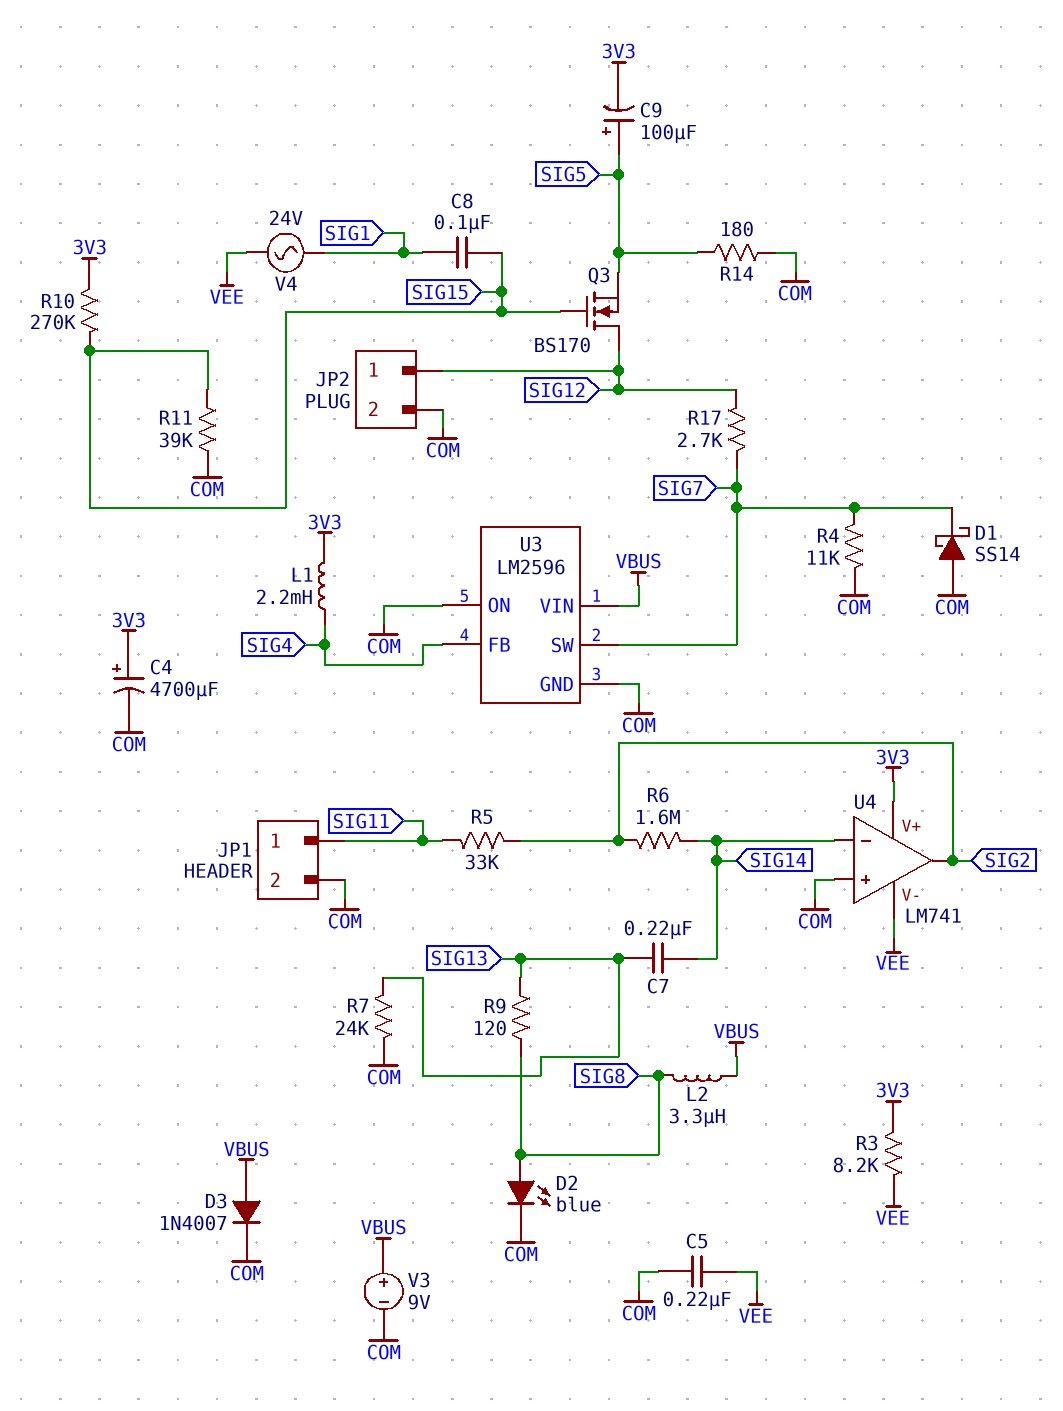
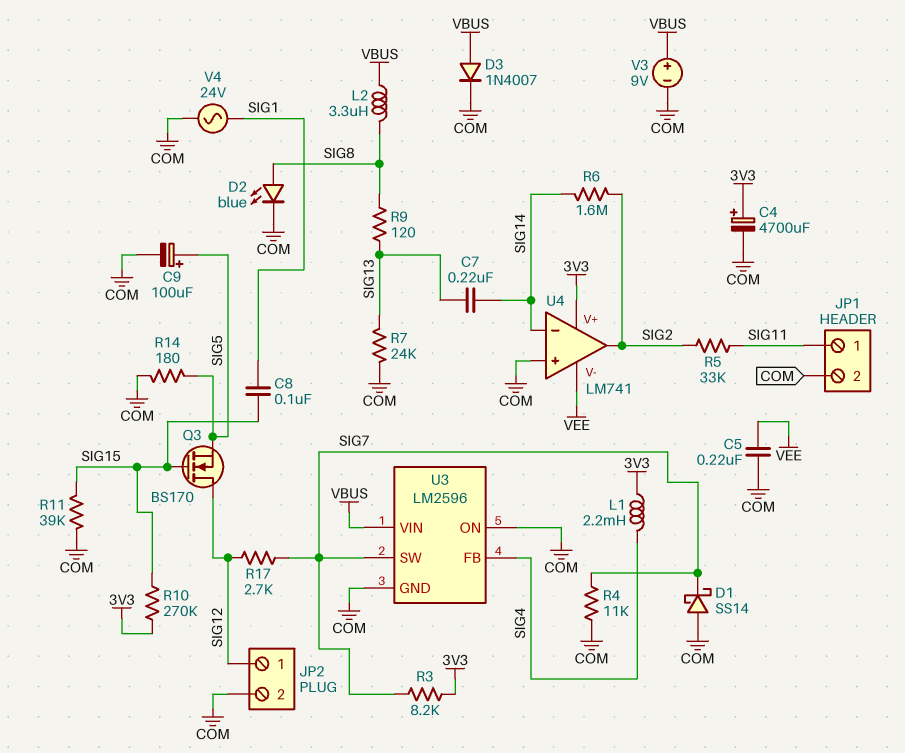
C9: 100uF (plus SIG5, minus 3V3) -> 100uF (plus SIG5, minus COM)
R3: 8.2k (3V3, VEE) -> 8.2k (3V3, SIG7)
V4: AC 24V (SIG1, VEE) -> AC 24V (COM, SIG1)

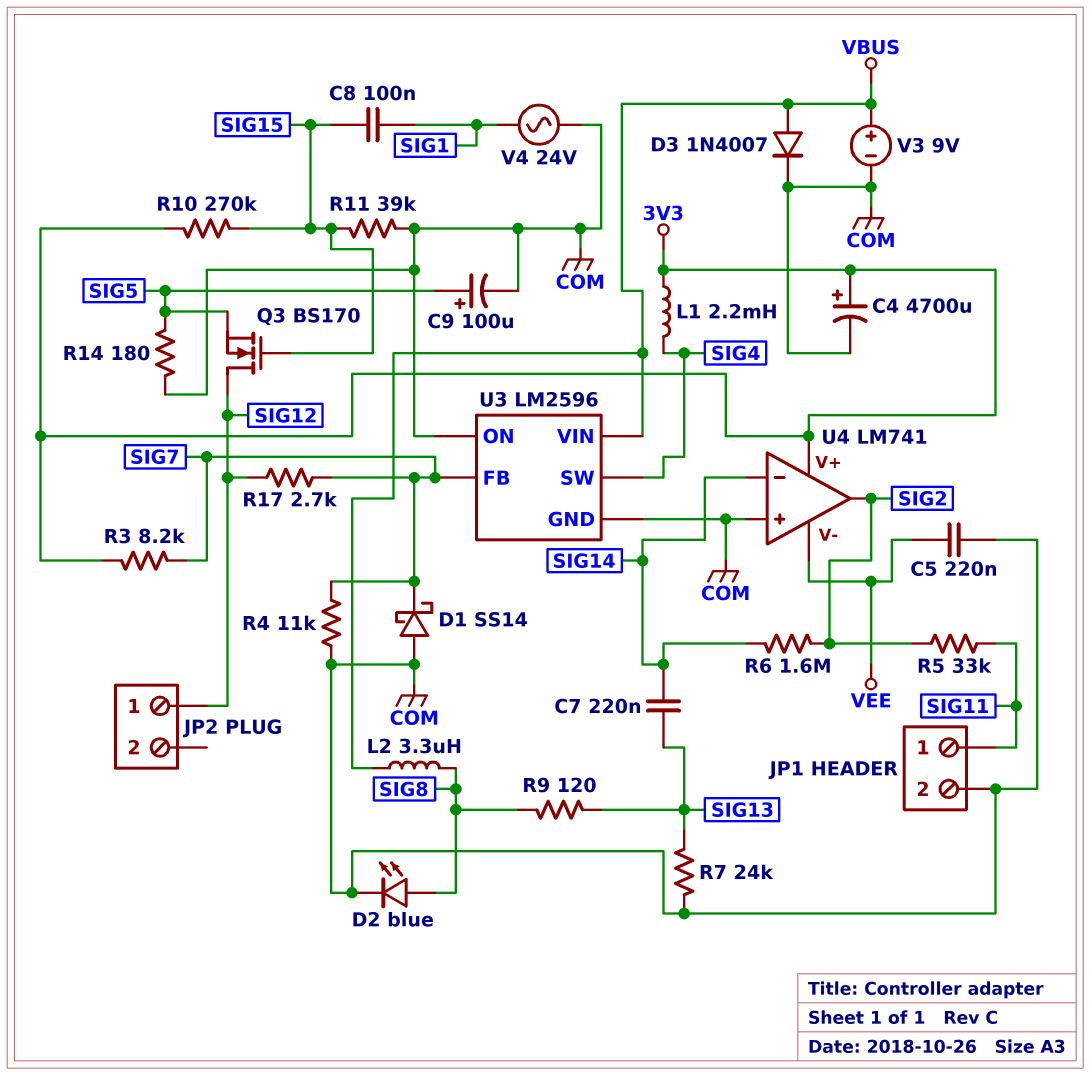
JP2 pin 2: COM -> none
U3 pin FB: SIG4 -> SIG7
U3 pin SW: SIG7 -> SIG4

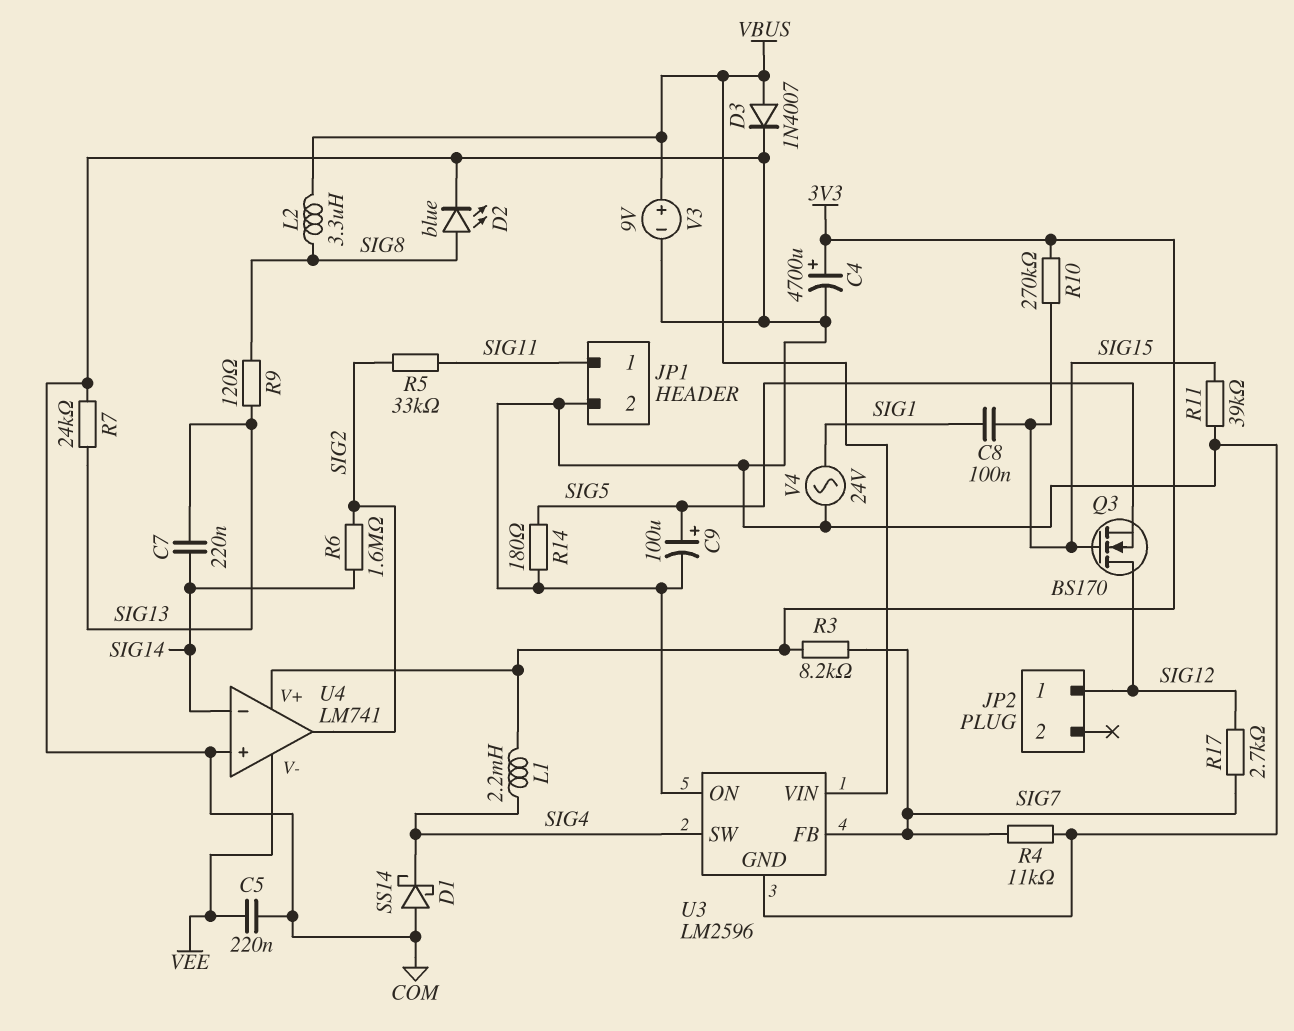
D1: schottky SS14 (A COM, K SIG7) -> schottky SS14 (A COM, K SIG4)

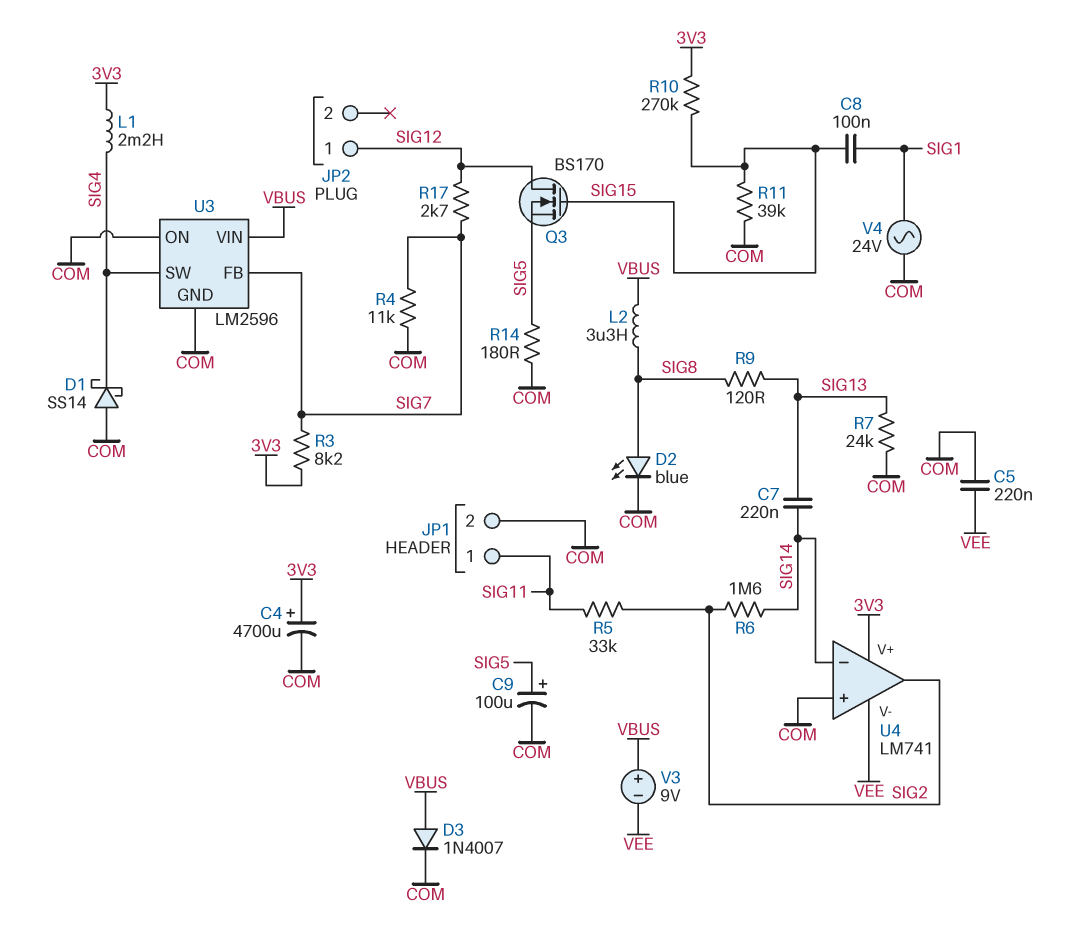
V3: 9V (plus VBUS, minus COM) -> 9V (plus VBUS, minus VEE)

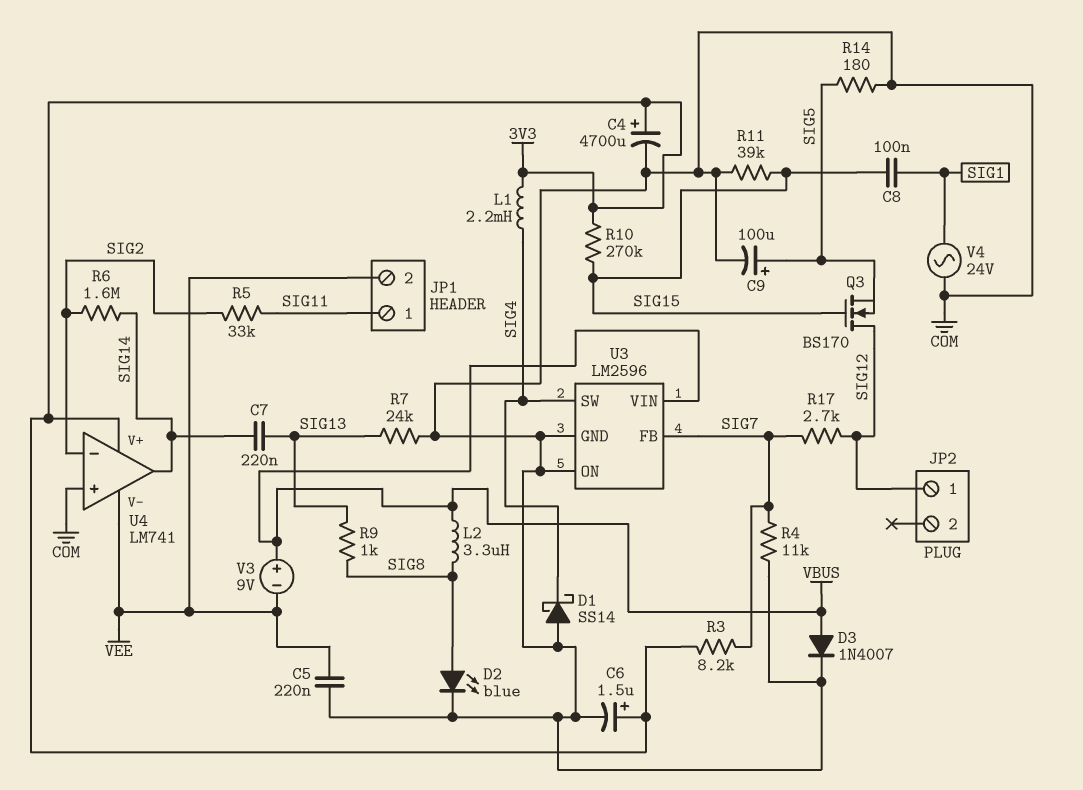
C6: none -> 1.5uF (plus 3V3, minus COM)
JP1 pin 2: COM -> VEE
R9: 120 (SIG8, SIG13) -> 1k (SIG8, SIG13)
U4 pin in-: SIG14 -> SIG2
U4 pin out: SIG2 -> SIG14

